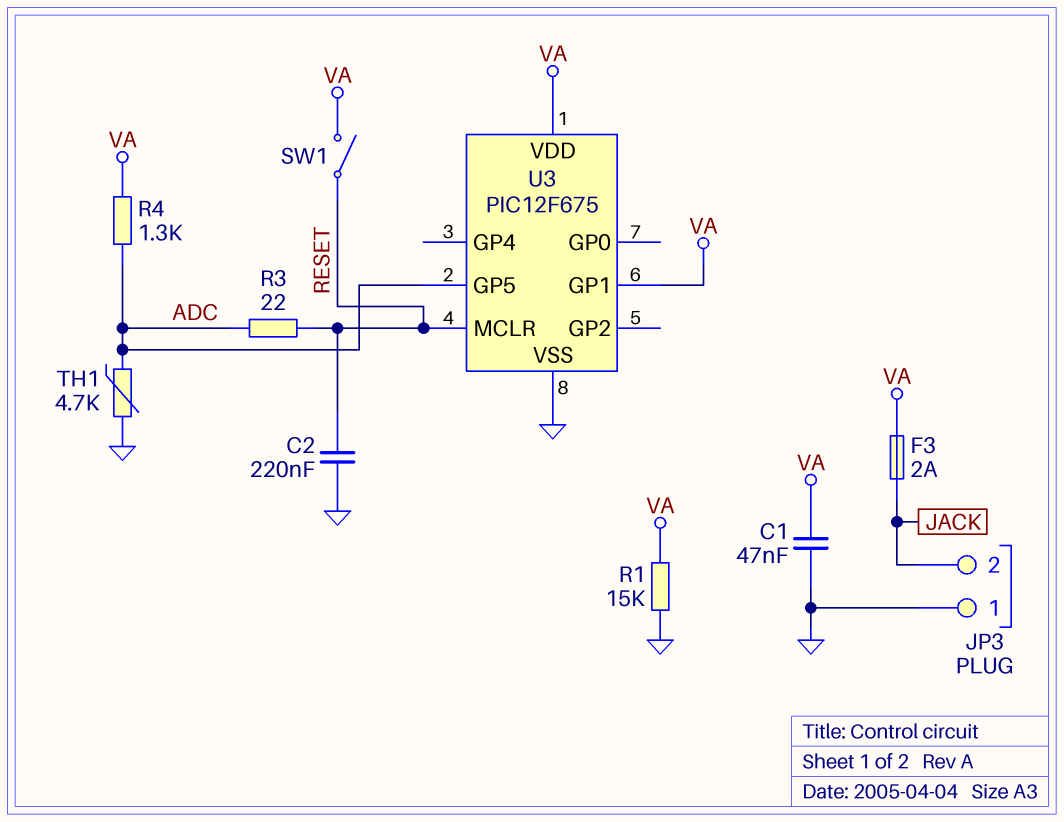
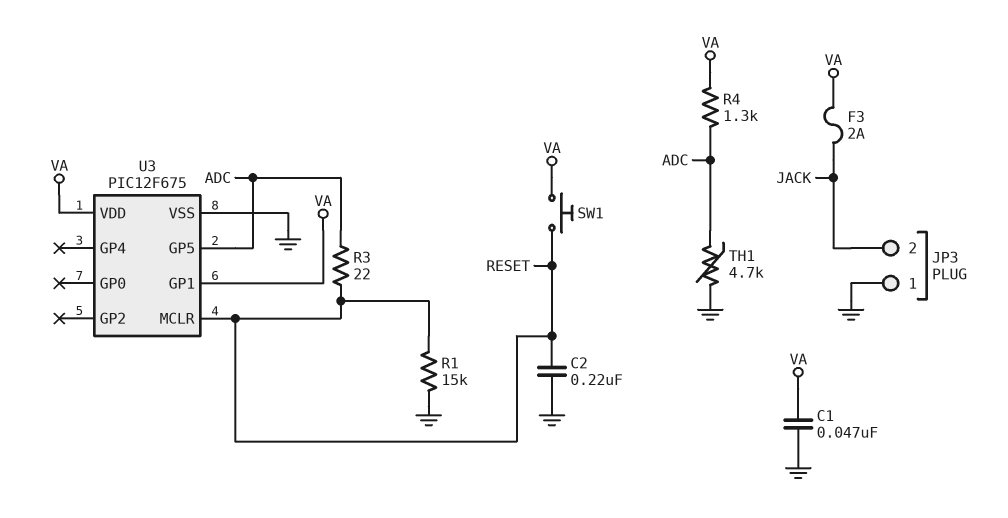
R1: 15k (GND, VA) -> 15k (GND, RESET)
SW1: switch (RESET, VA) -> button (RESET, VA)

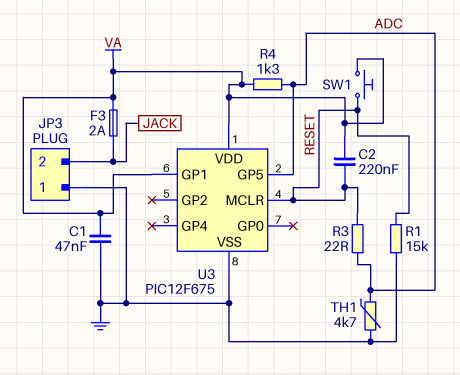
C2: 220nF (GND, RESET) -> 220nF (RESET, VA)

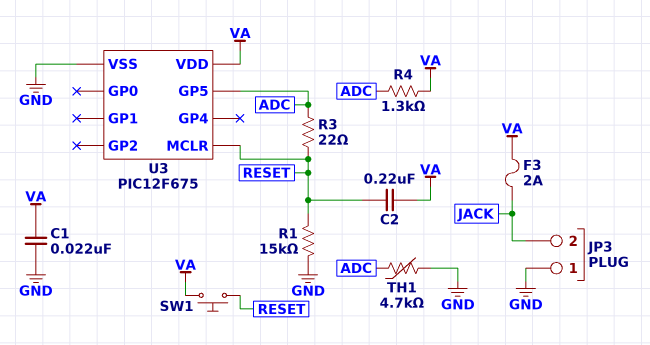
C1: 47nF (GND, VA) -> 22nF (GND, VA)
U3 pin GP1: VA -> none

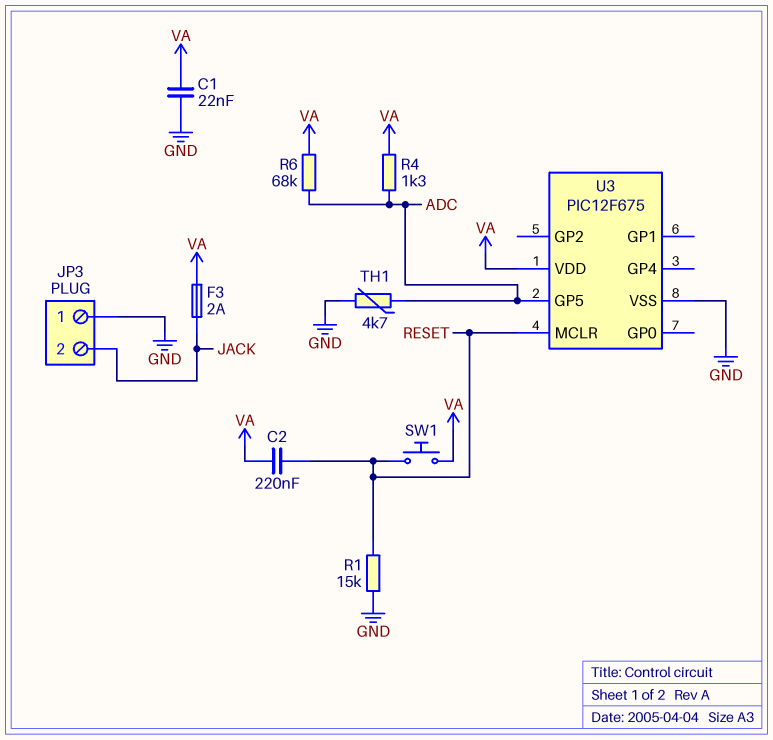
R3: 22 (ADC, RESET) -> none
R6: none -> 68k (ADC, VA)

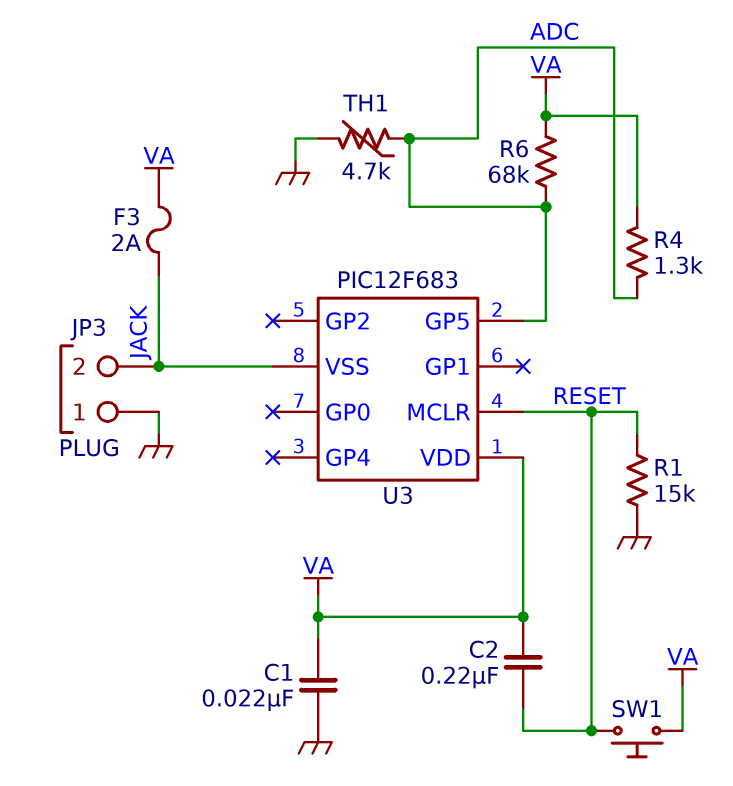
U3: PIC12F675 -> PIC12F683
U3 pin VSS: GND -> JACK

